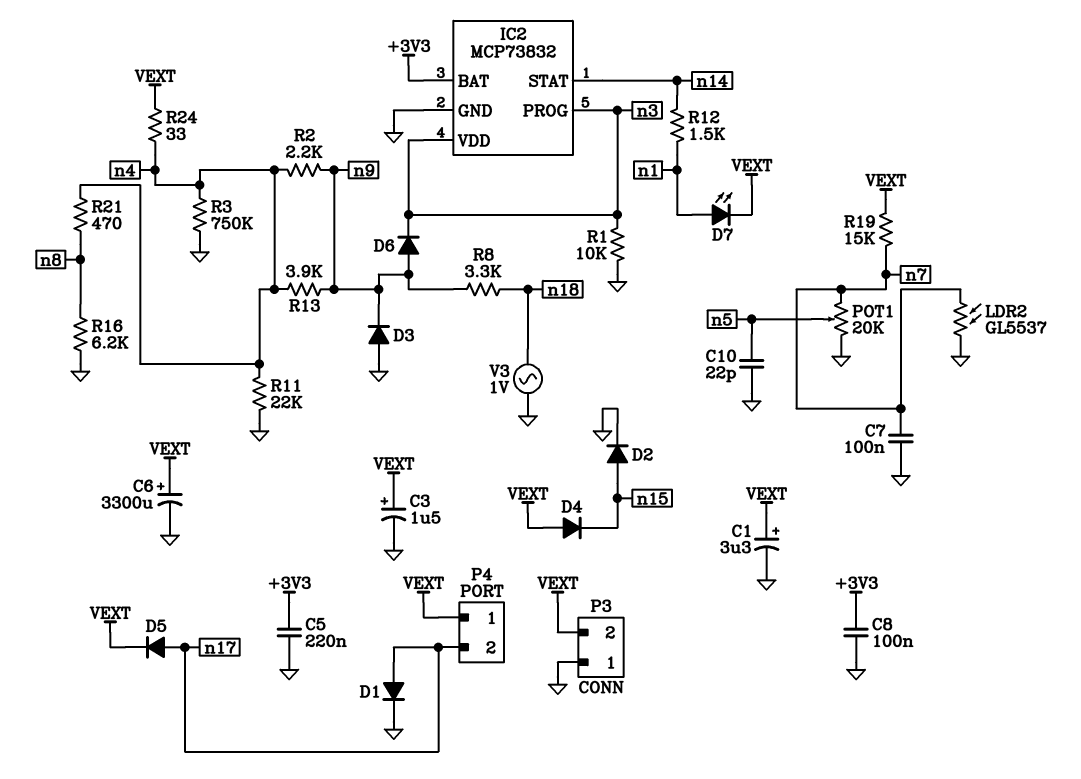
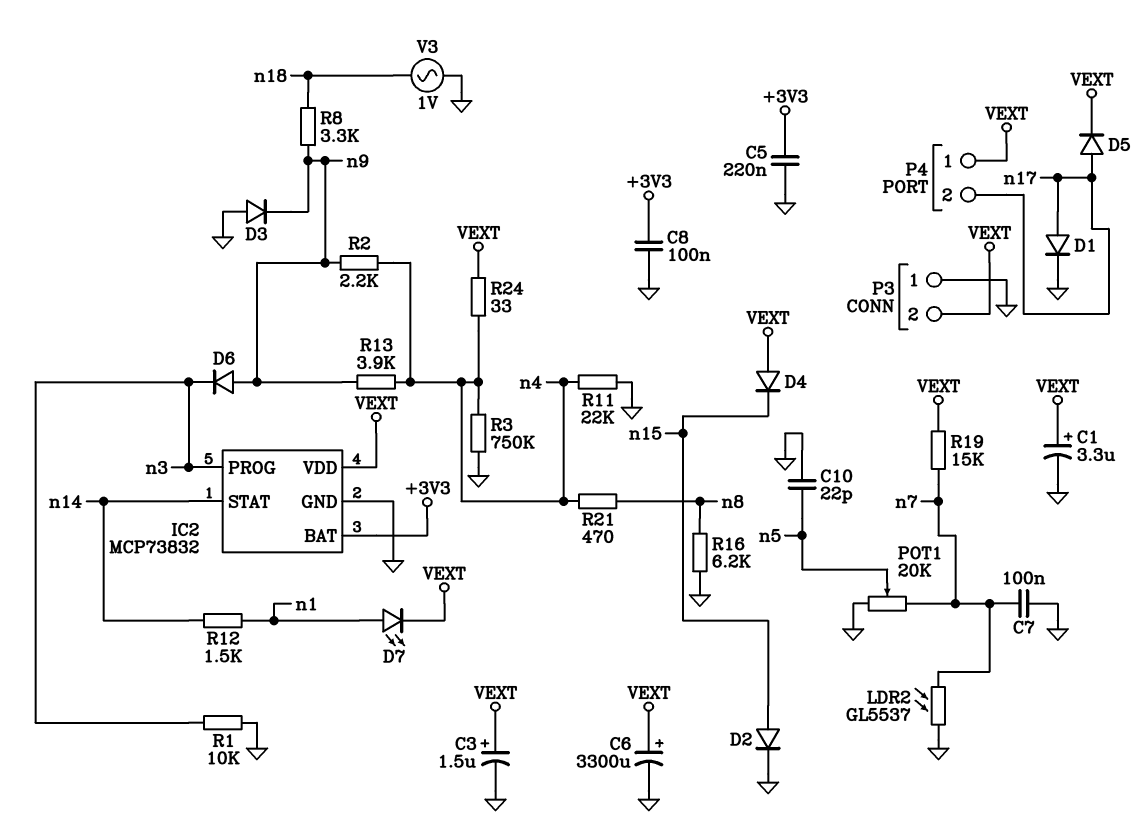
IC2 pin VDD: n3 -> VEXT

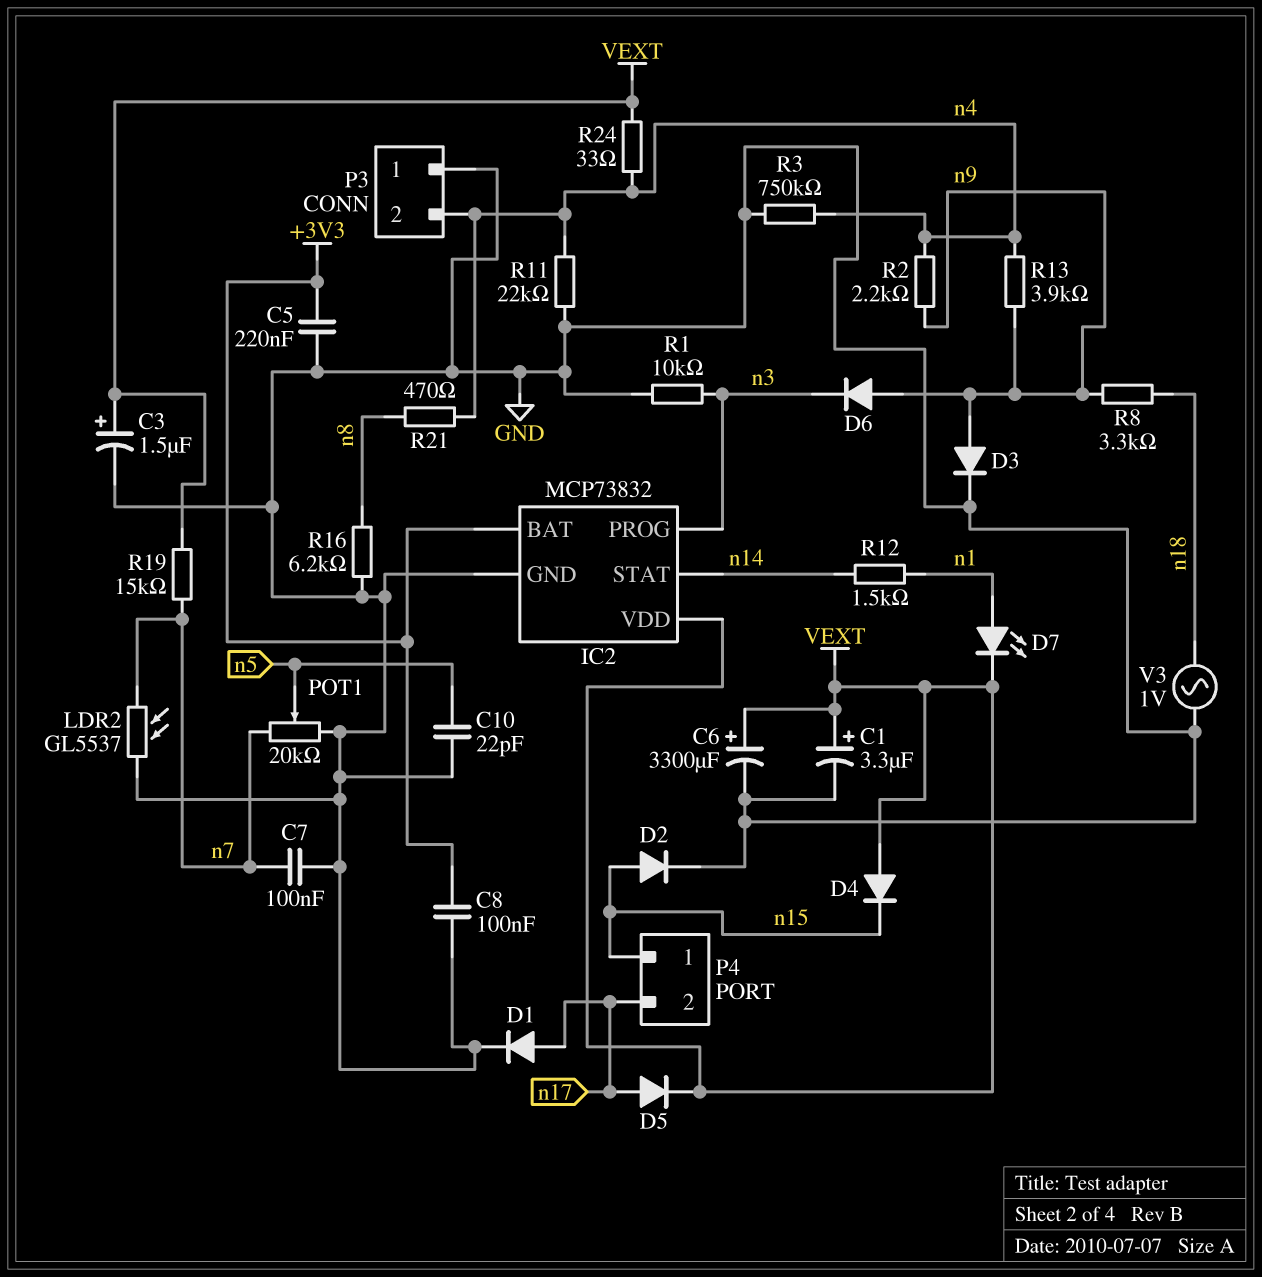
D3: diode (A GND, K n9) -> diode (A n9, K GND)
P3 pin 2: VEXT -> n4
P4 pin 1: VEXT -> n15

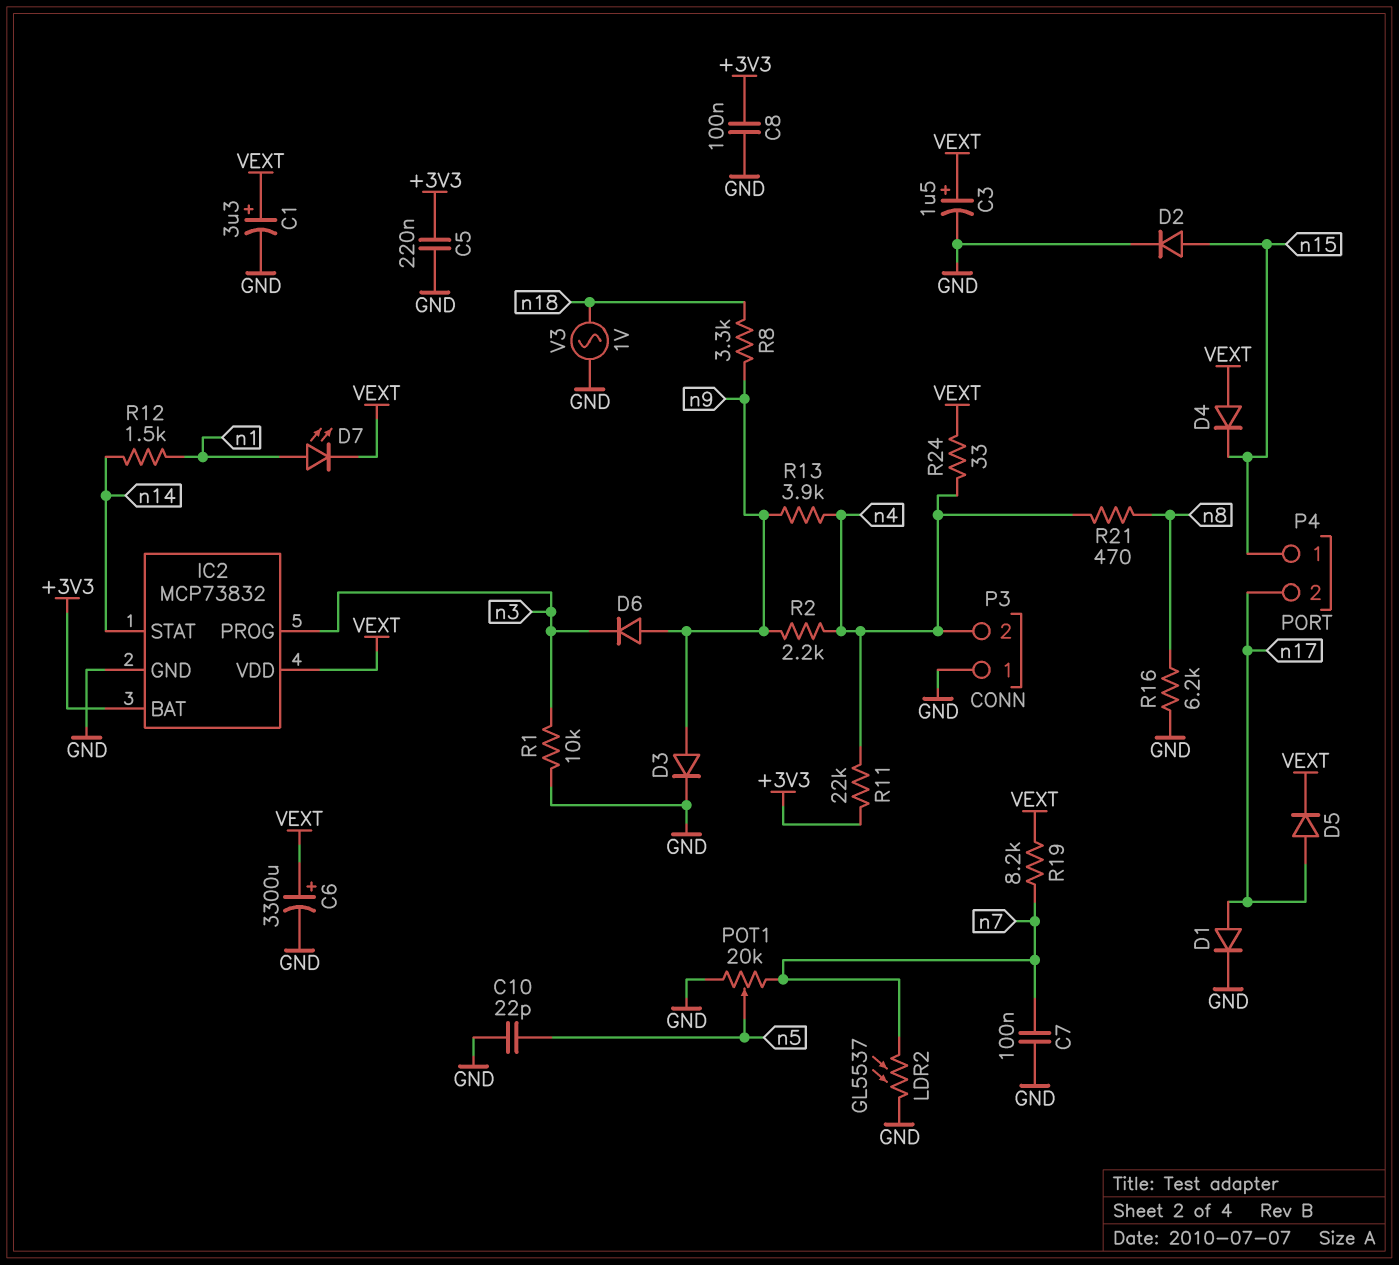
R3: 750k (GND, n4) -> none
R11: 22k (GND, n4) -> 22k (+3V3, n4)
R19: 15k (VEXT, n7) -> 8.2k (VEXT, n7)

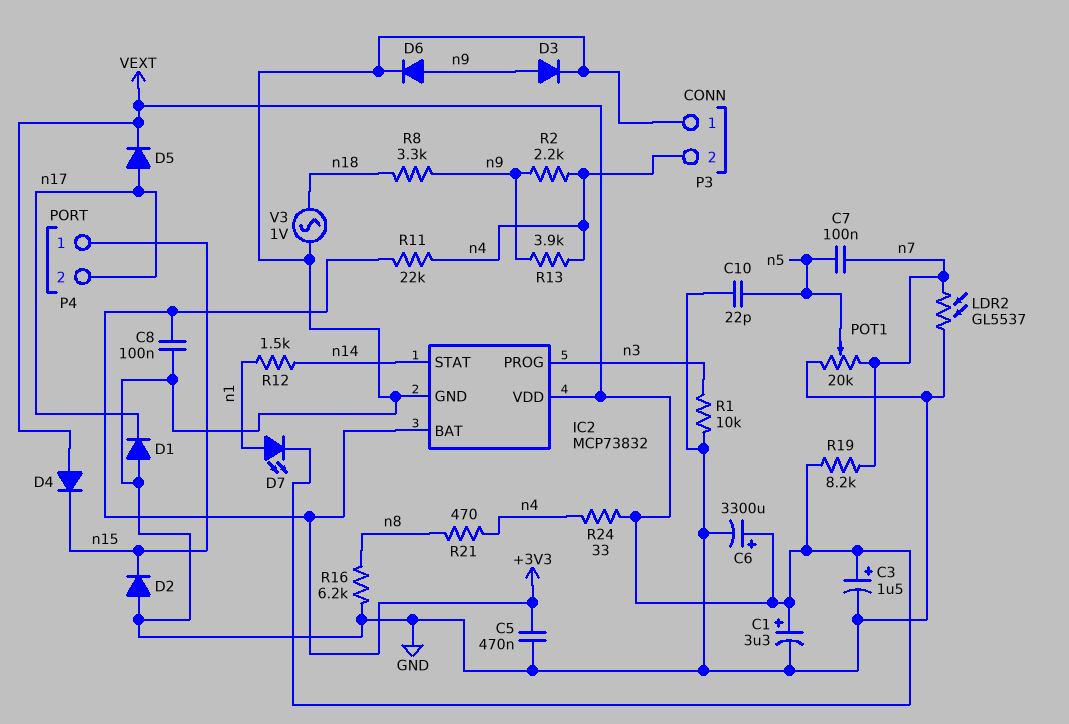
C5: 220nF (+3V3, GND) -> 470nF (+3V3, GND)
C7: 100nF (GND, n7) -> 100nF (n5, n7)
D1: diode (A n17, K GND) -> diode (A GND, K n17)
D2: diode (A n15, K GND) -> diode (A GND, K n15)
D6: diode (A n9, K n3) -> diode (A n9, K GND)

